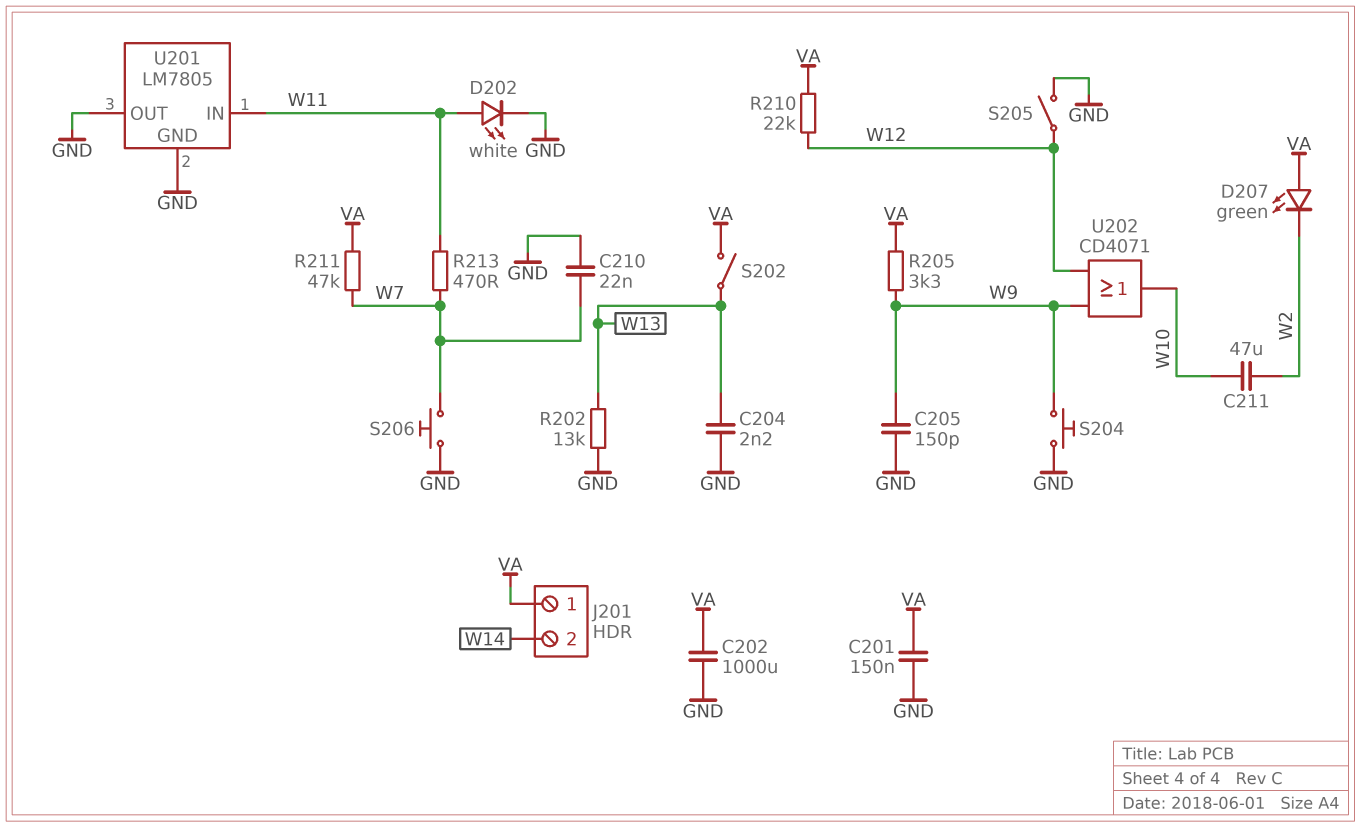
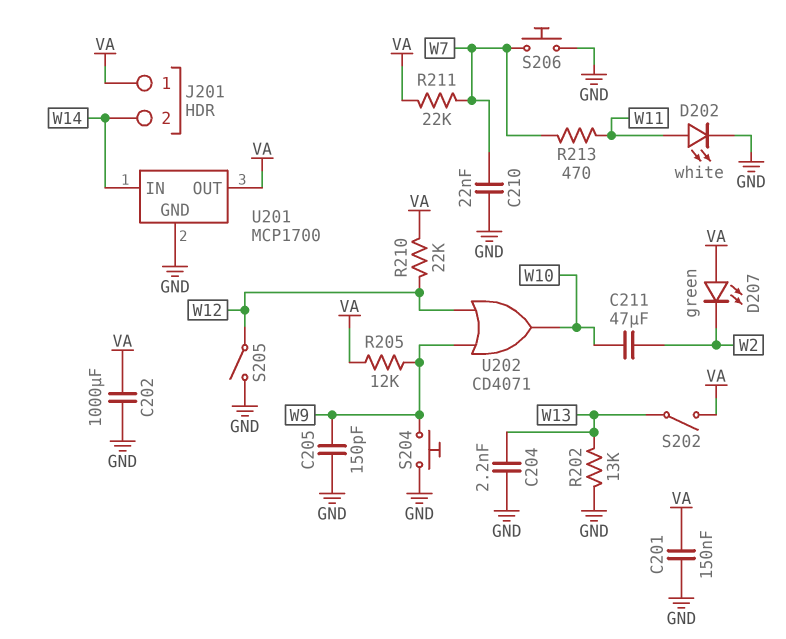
R205: 3.3k (VA, W9) -> 12k (VA, W9)
R211: 47k (VA, W7) -> 22k (VA, W7)
U201: LM7805 -> MCP1700
U201 pin IN: W11 -> W14
U201 pin OUT: GND -> VA

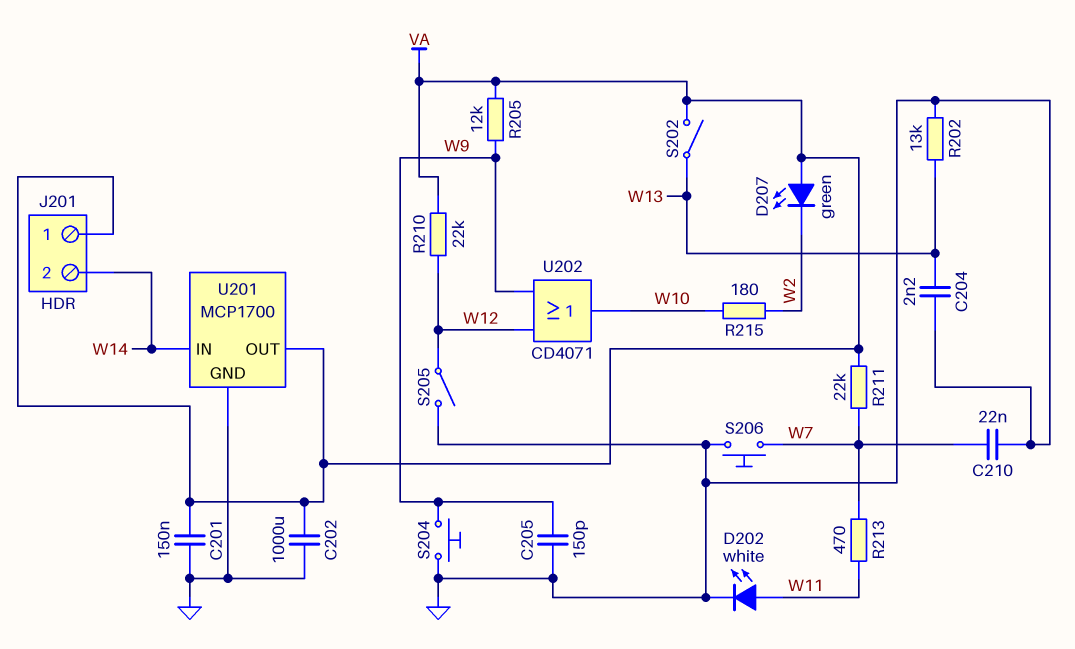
C211: 47uF (W2, W10) -> none
R215: none -> 180 (W2, W10)

